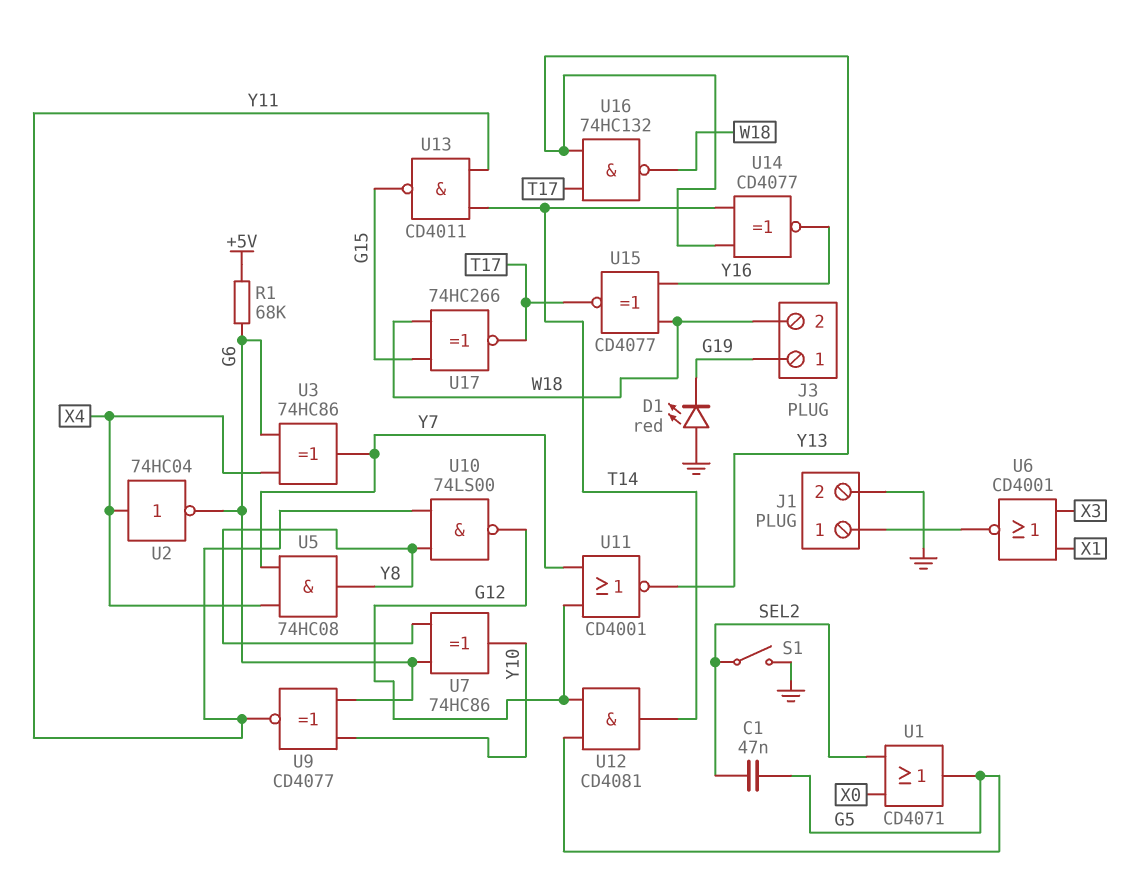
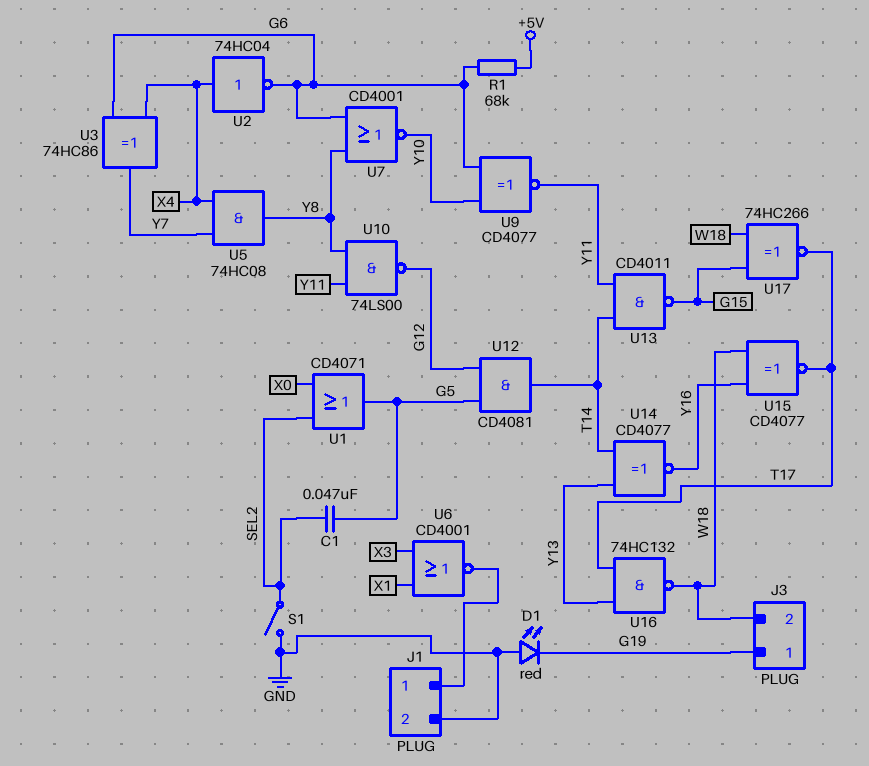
U7: XOR 74HC86 (in G6, in Y8, out Y10) -> NOR CD4001 (in G6, in Y8, out Y10)
U11: NOR CD4001 (in G12, in Y7, out Y13) -> none

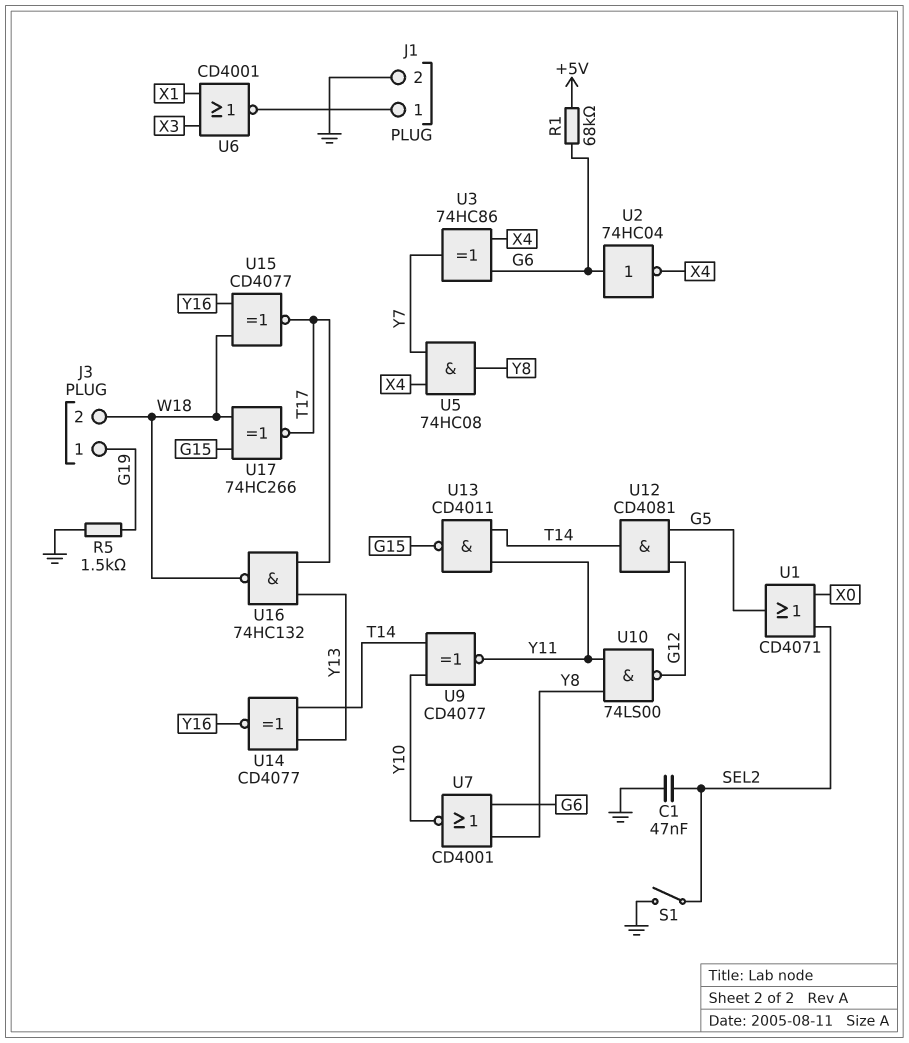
C1: 47nF (G5, SEL2) -> 47nF (GND, SEL2)
D1: LED red (A GND, K G19) -> none
R5: none -> 1.5k (G19, GND)
U2: NOT 74HC04 (in X4, out G6) -> NOT 74HC04 (in G6, out X4)
U9: XNOR CD4077 (in G6, in Y10, out Y11) -> XNOR CD4077 (in T14, in Y10, out Y11)

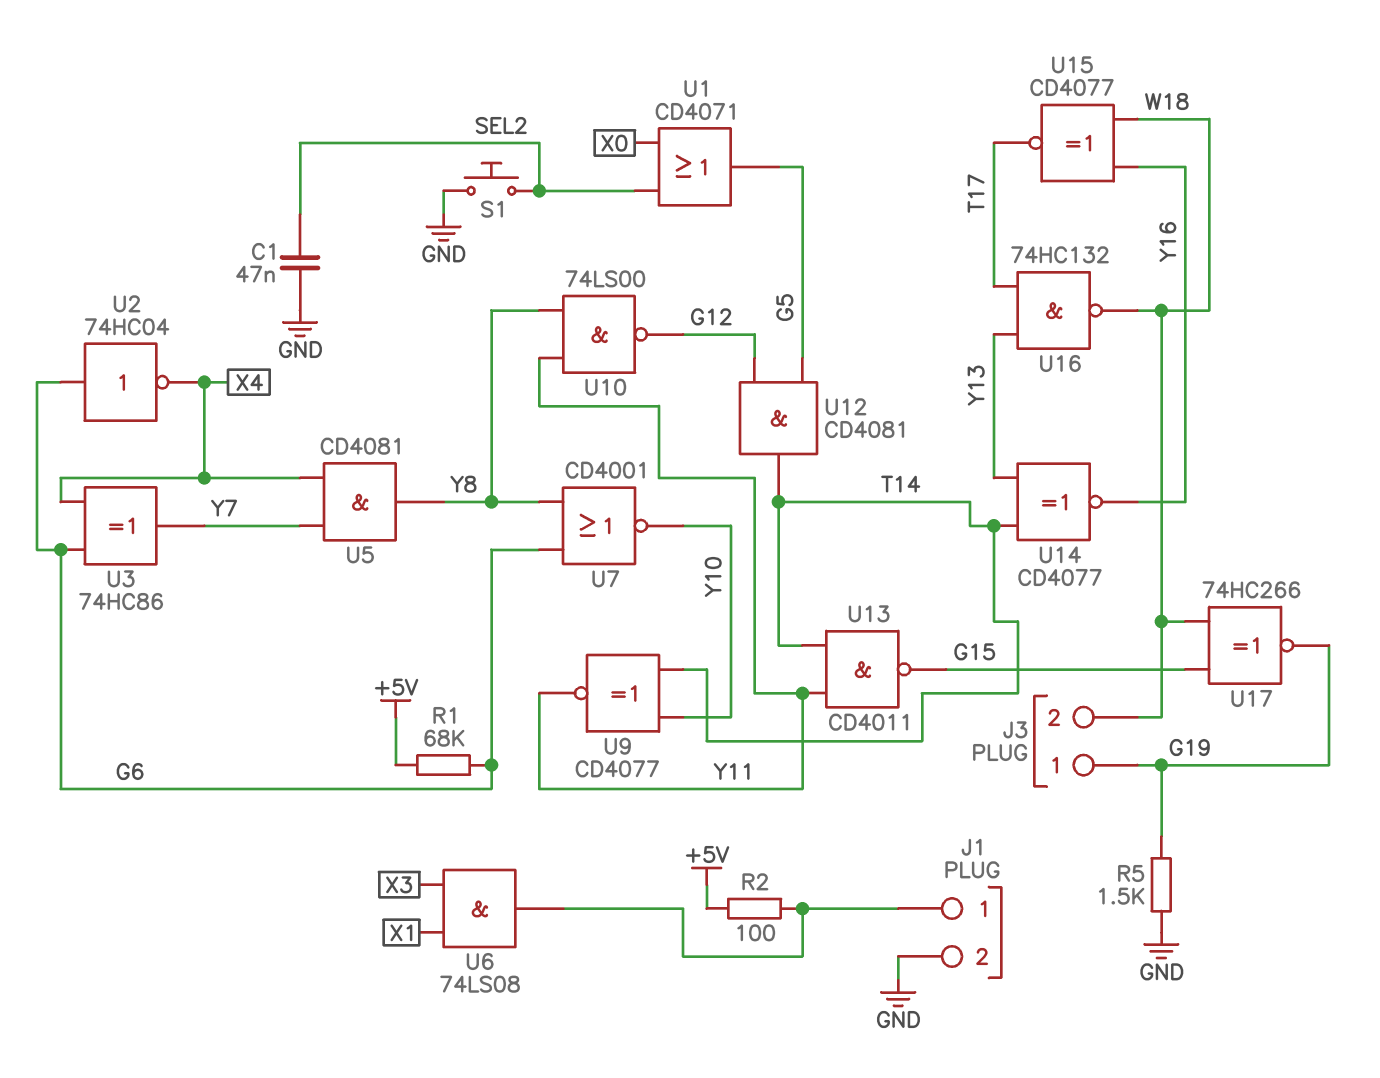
R2: none -> 100 (+5V, J1/1)
S1: switch (GND, SEL2) -> button (GND, SEL2)
U5: AND 74HC08 (in X4, in Y7, out Y8) -> AND CD4081 (in X4, in Y7, out Y8)
U6: NOR CD4001 (in X1, in X3, out J1/1) -> AND 74LS08 (in X1, in X3, out J1/1)
U17: XNOR 74HC266 (in G15, in W18, out T17) -> XNOR 74HC266 (in G15, in W18, out G19)

